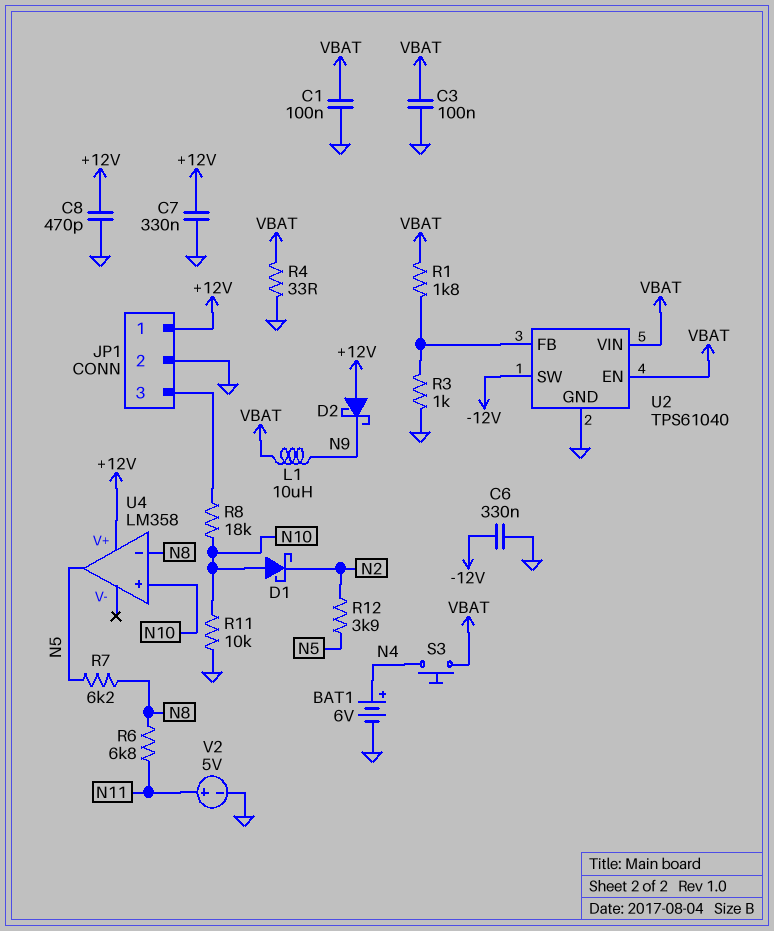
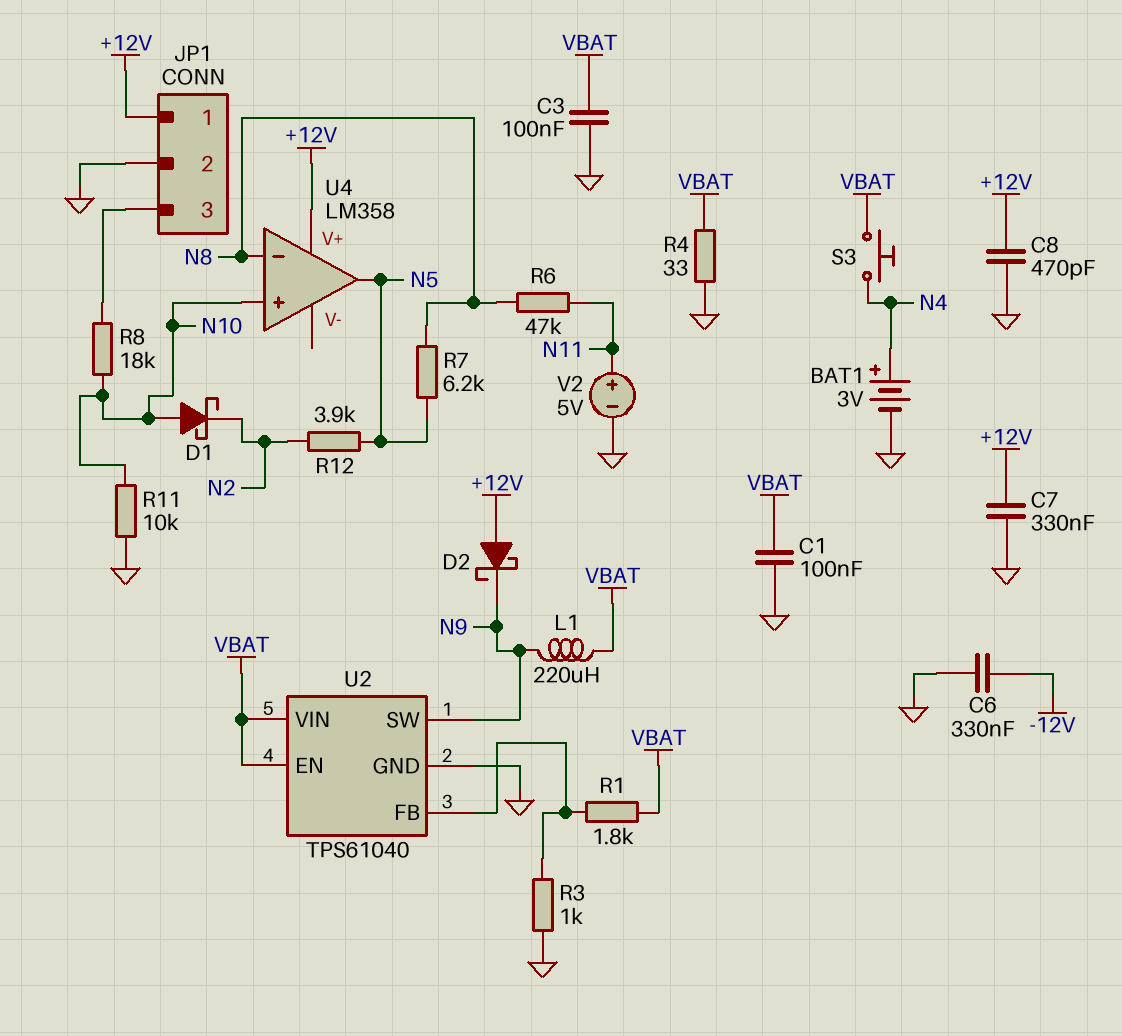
BAT1: 6V (plus N4, minus GND) -> 3V (plus N4, minus GND)
L1: 10uH (N9, VBAT) -> 220uH (N9, VBAT)
R6: 6.8k (N8, N11) -> 47k (N8, N11)
U2 pin SW: -12V -> N9

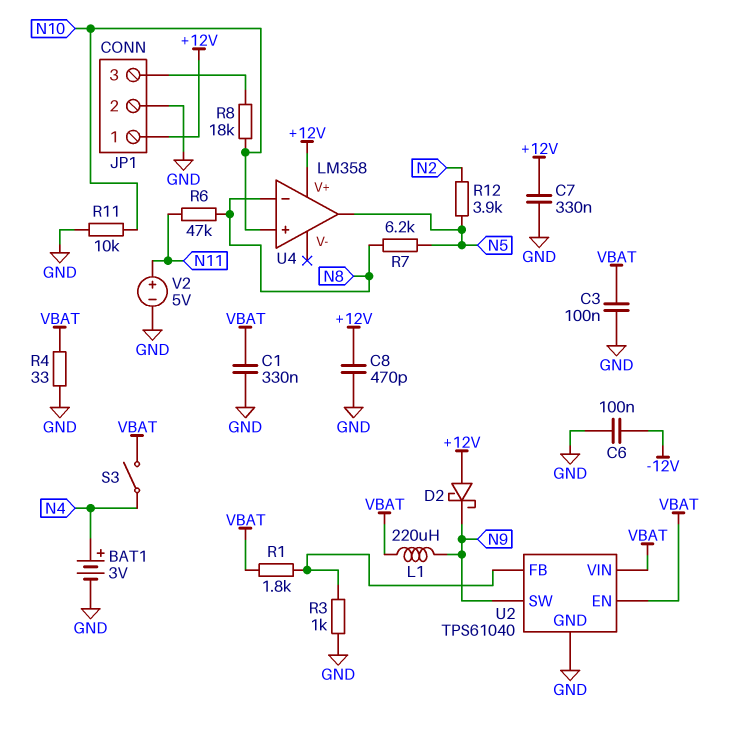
C1: 100nF (GND, VBAT) -> 330nF (GND, VBAT)
C6: 330nF (-12V, GND) -> 100nF (-12V, GND)
D1: schottky (A N10, K N2) -> none
S3: button (N4, VBAT) -> switch (N4, VBAT)

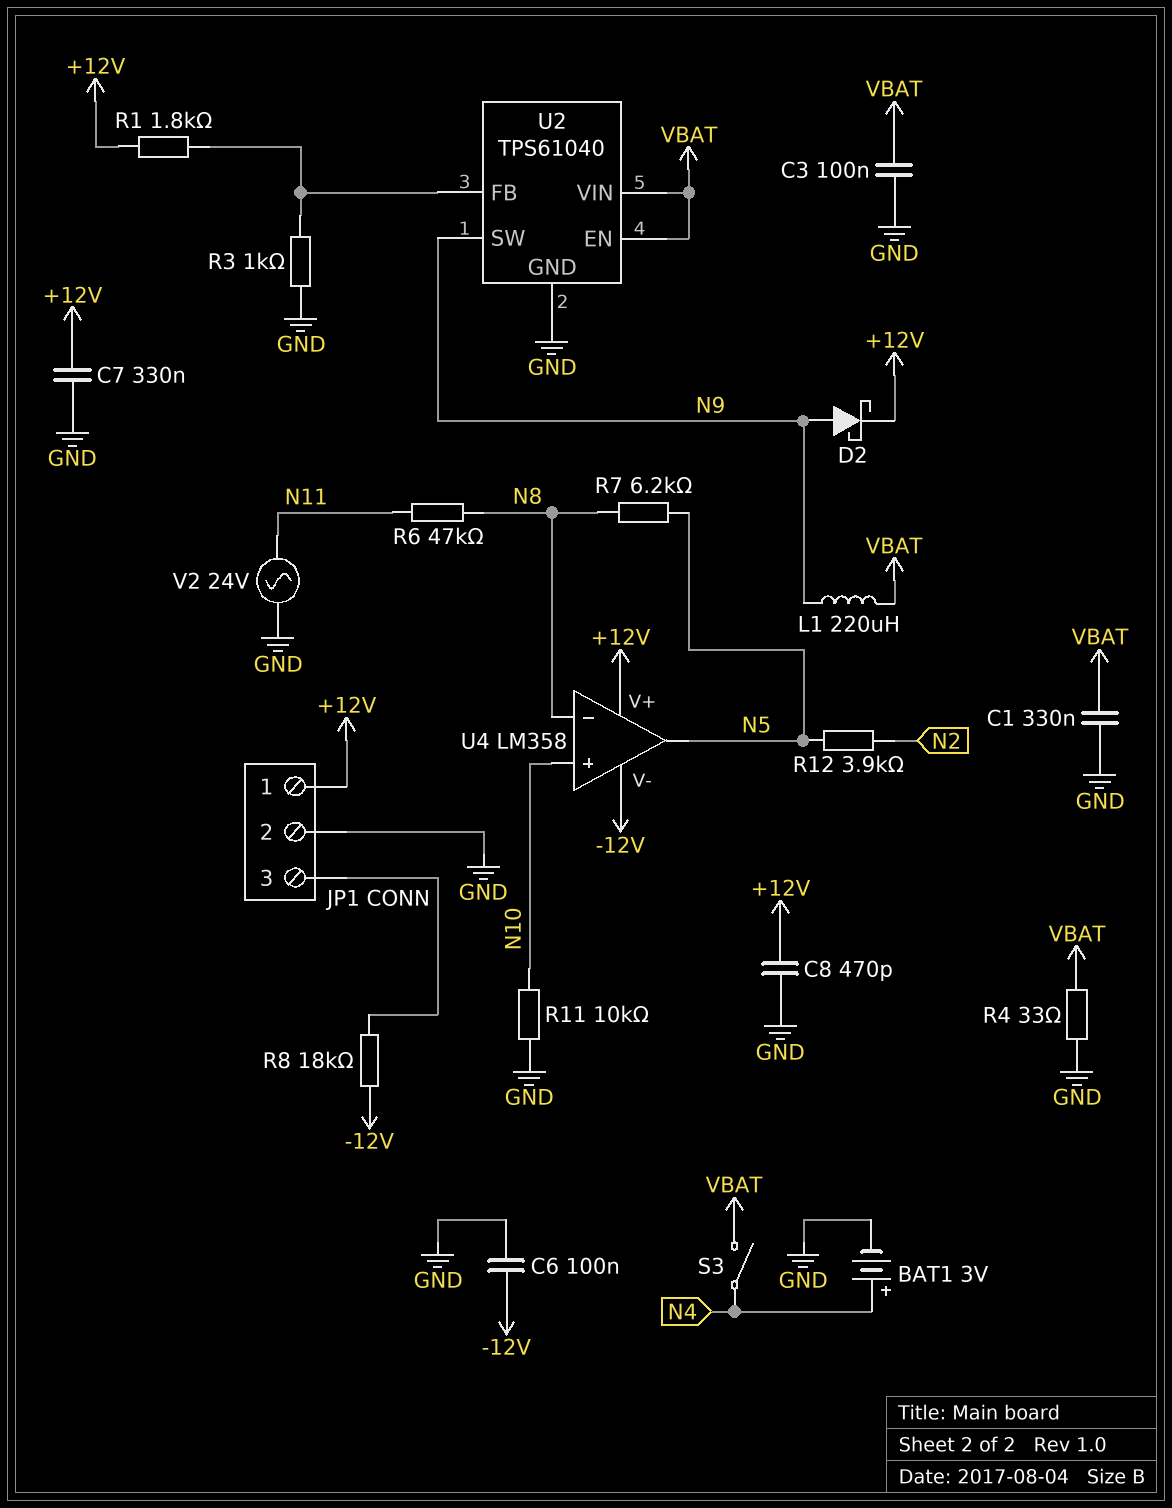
D2: schottky (A +12V, K N9) -> schottky (A N9, K +12V)
R1: 1.8k (U2/FB, VBAT) -> 1.8k (+12V, U2/FB)
R8: 18k (JP1/3, N10) -> 18k (-12V, JP1/3)
U4 pin V-: none -> -12V
V2: 5V (plus N11, minus GND) -> AC 24V (GND, N11)

